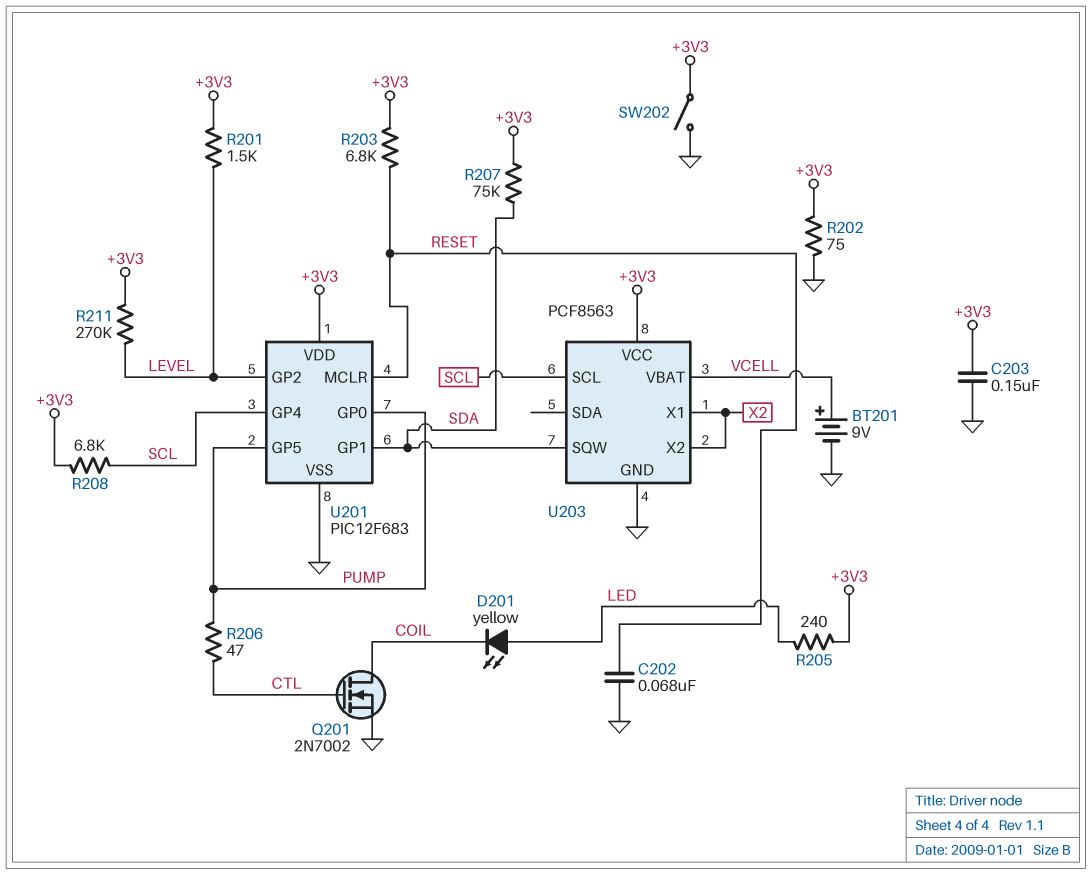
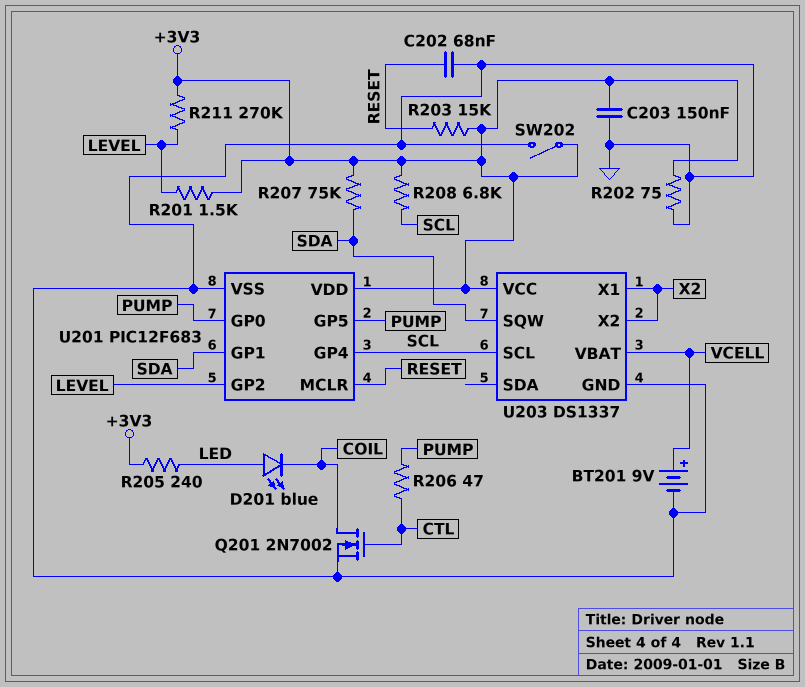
D201: LED yellow (A LED, K COIL) -> LED blue (A LED, K COIL)
R203: 6.8k (+3V3, RESET) -> 15k (+3V3, RESET)
U203: PCF8563 -> DS1337

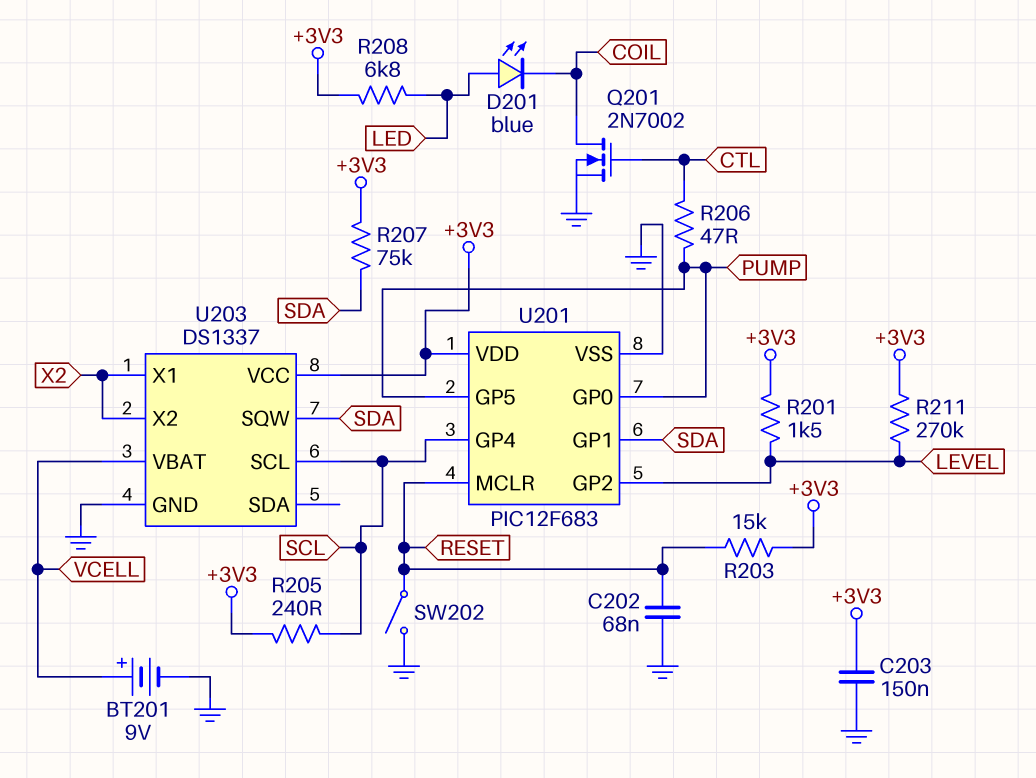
R202: 75 (+3V3, GND) -> none
R205: 240 (+3V3, LED) -> 240 (+3V3, SCL)
R208: 6.8k (+3V3, SCL) -> 6.8k (+3V3, LED)
SW202: switch (+3V3, GND) -> switch (GND, RESET)

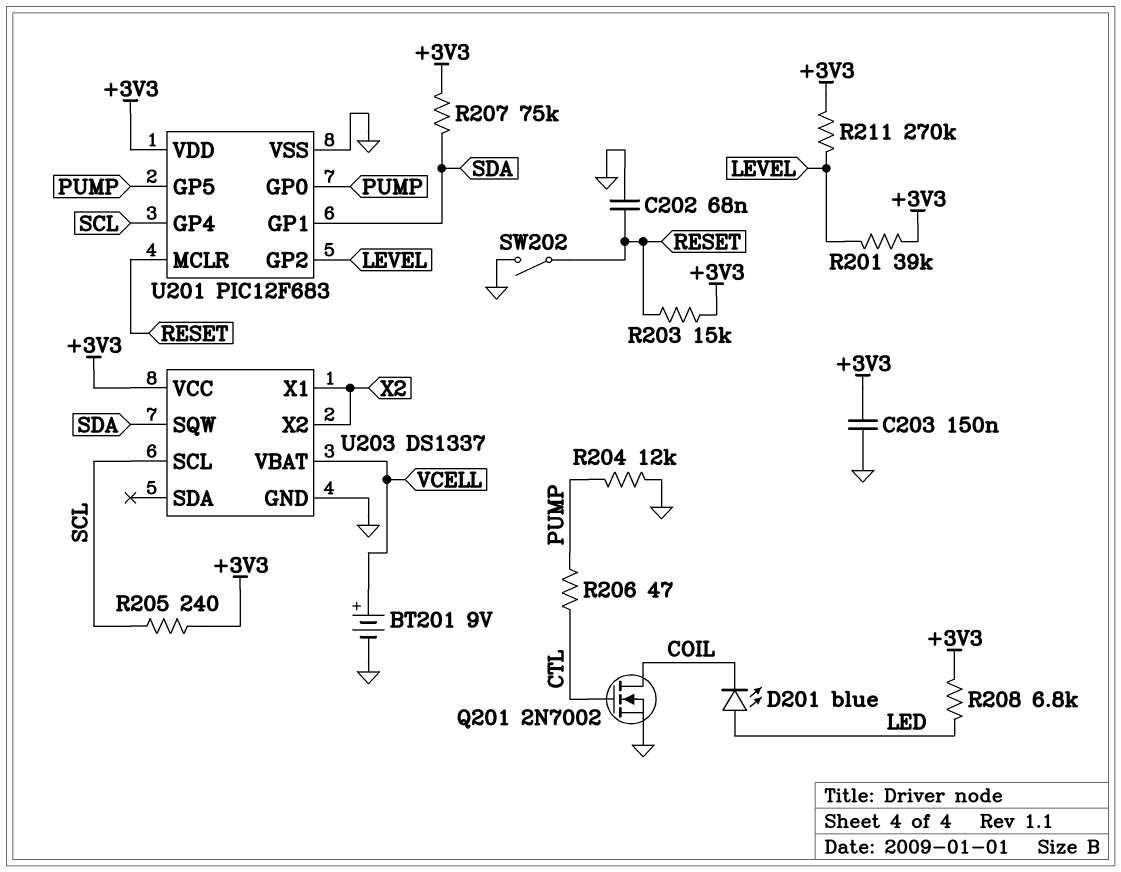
R201: 1.5k (+3V3, LEVEL) -> 39k (+3V3, LEVEL)
R204: none -> 12k (GND, PUMP)

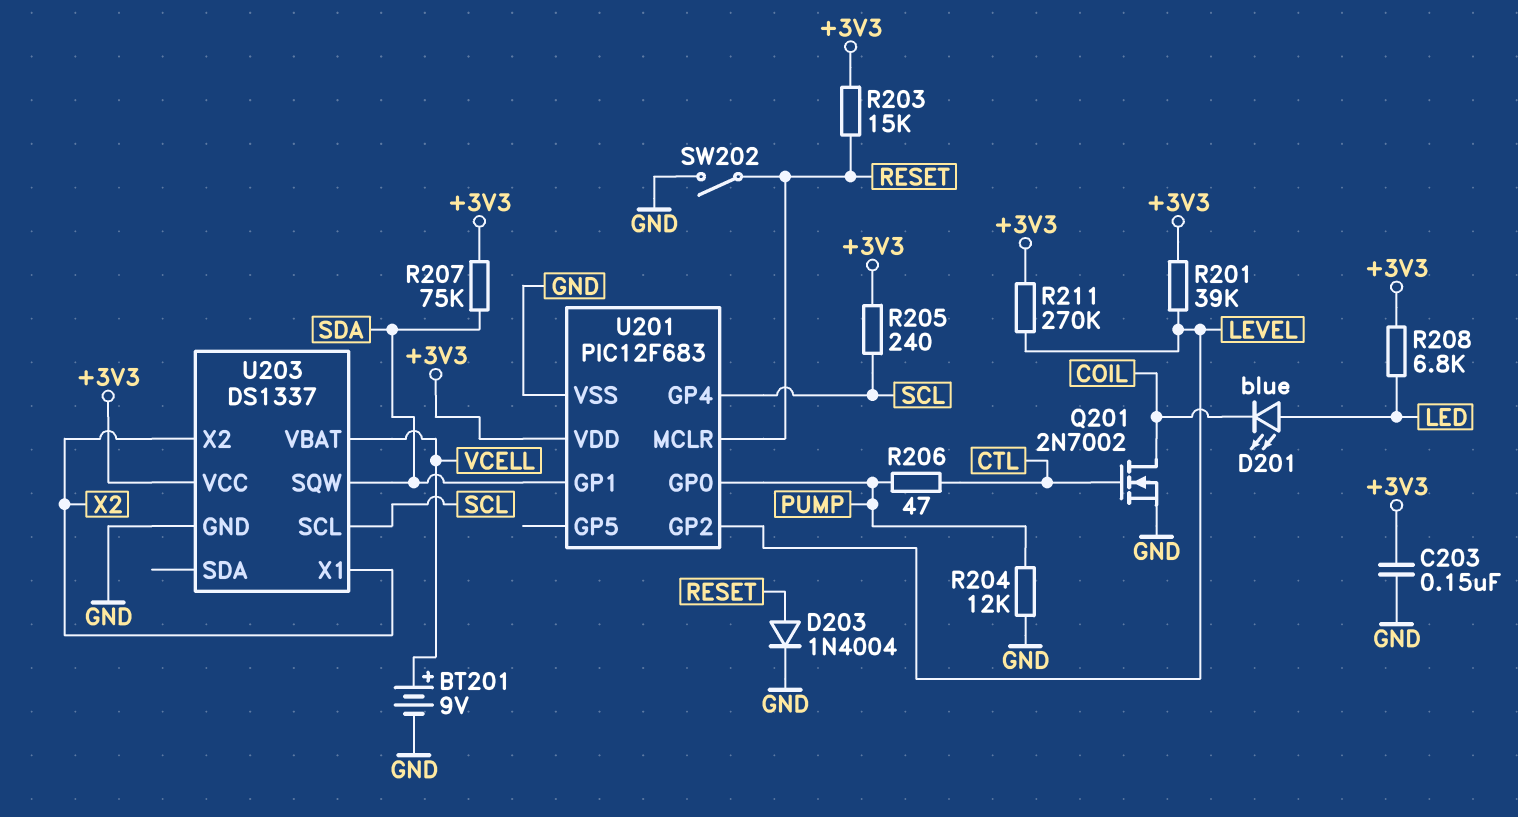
C202: 68nF (GND, RESET) -> none
D203: none -> diode 1N4004 (A RESET, K GND)
U201 pin GP5: PUMP -> none

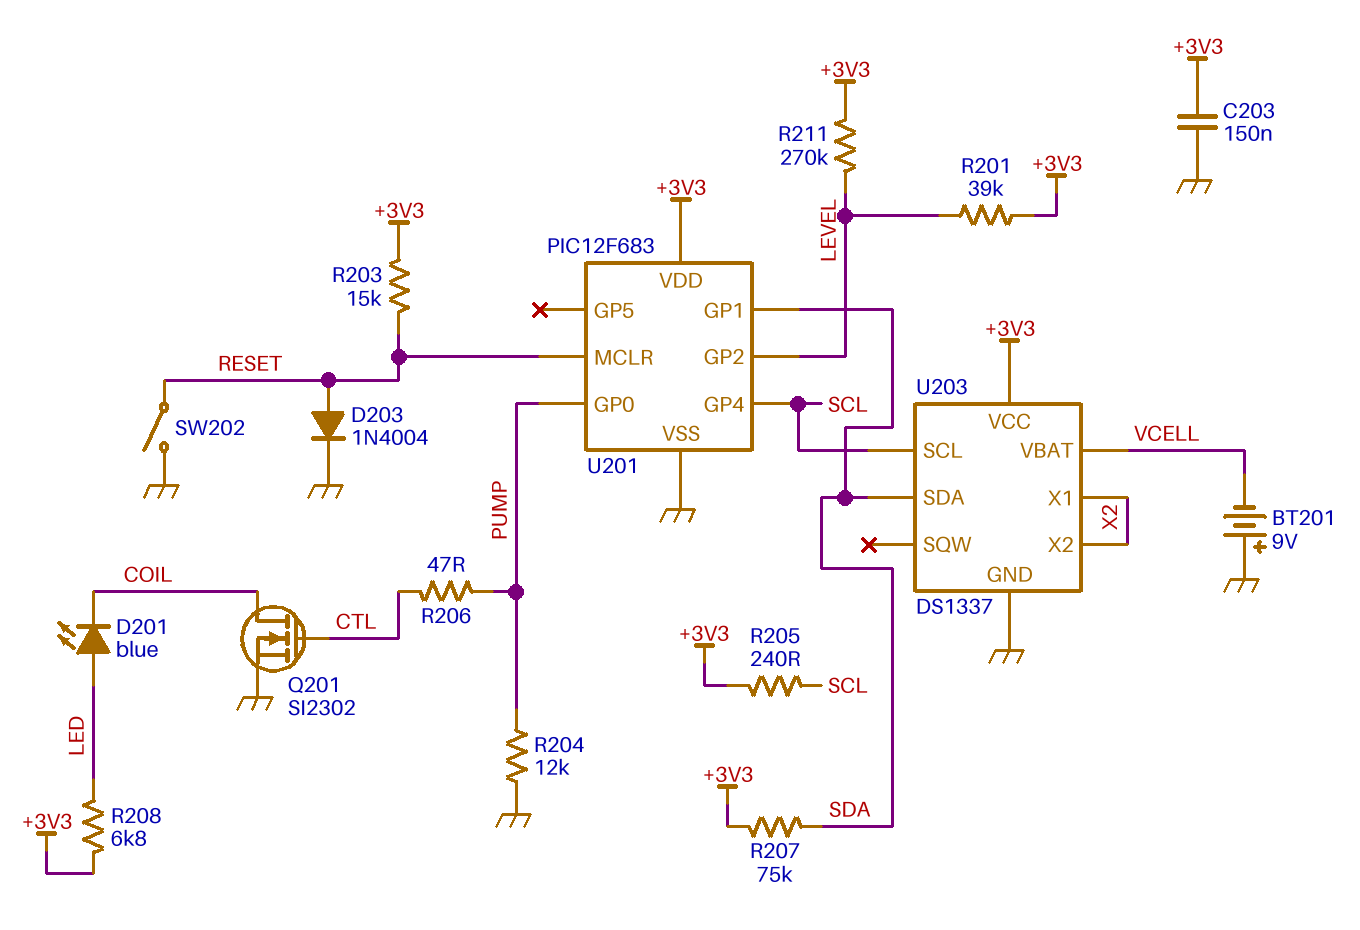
BT201: 9V (plus VCELL, minus GND) -> 9V (plus GND, minus VCELL)
Q201: NMOS 2N7002 (G CTL, D COIL, S GND) -> NMOS SI2302 (G CTL, D COIL, S GND)
U203 pin SDA: none -> SDA
U203 pin SQW: SDA -> none

